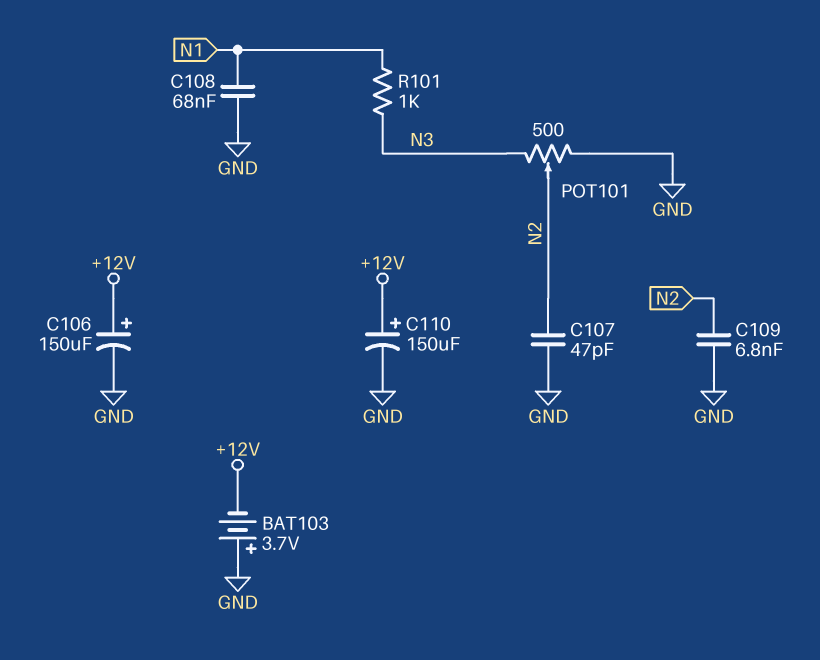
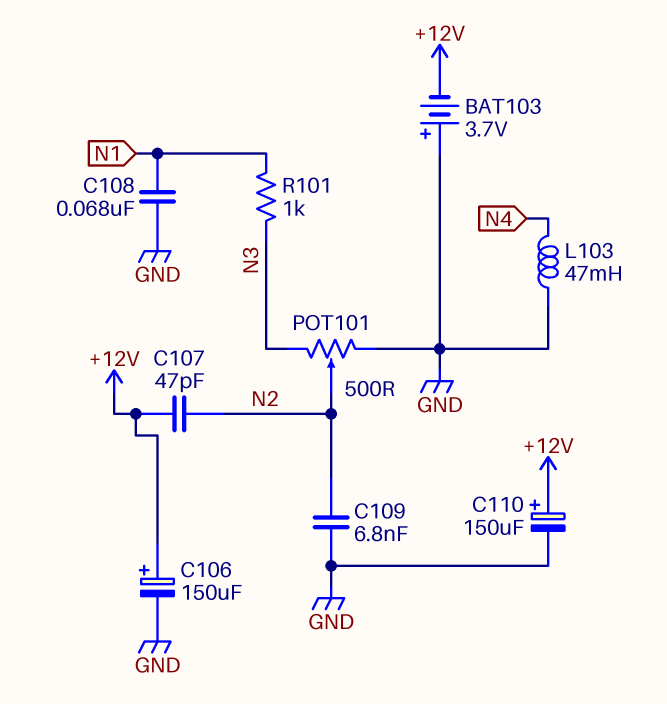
C107: 47pF (GND, N2) -> 47pF (+12V, N2)
L103: none -> 47mH (GND, N4)

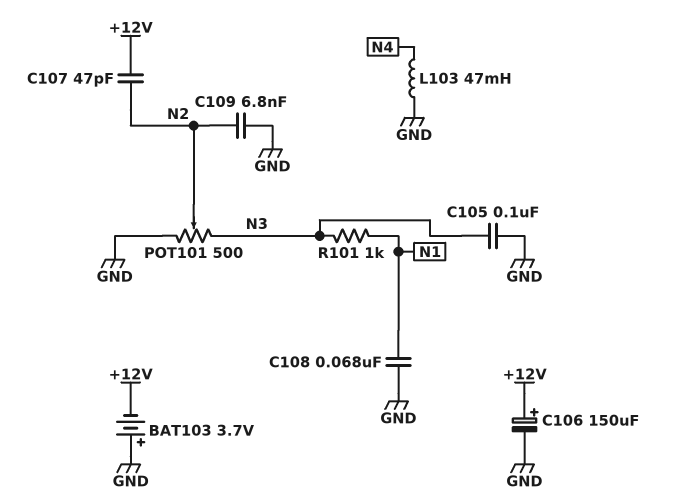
C105: none -> 100nF (GND, N3)
C110: 150uF (plus +12V, minus GND) -> none

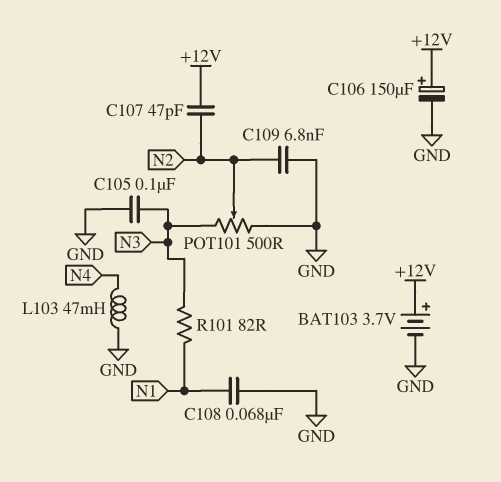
BAT103: 3.7V (plus GND, minus +12V) -> 3.7V (plus +12V, minus GND)
R101: 1k (N1, N3) -> 82 (N1, N3)

